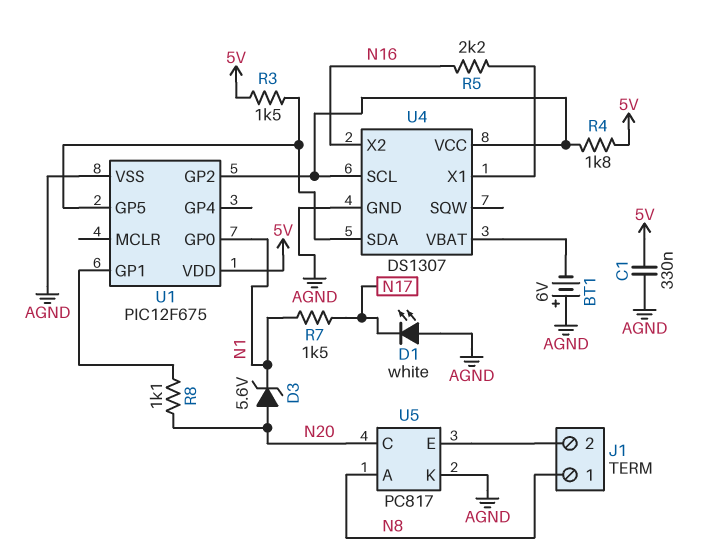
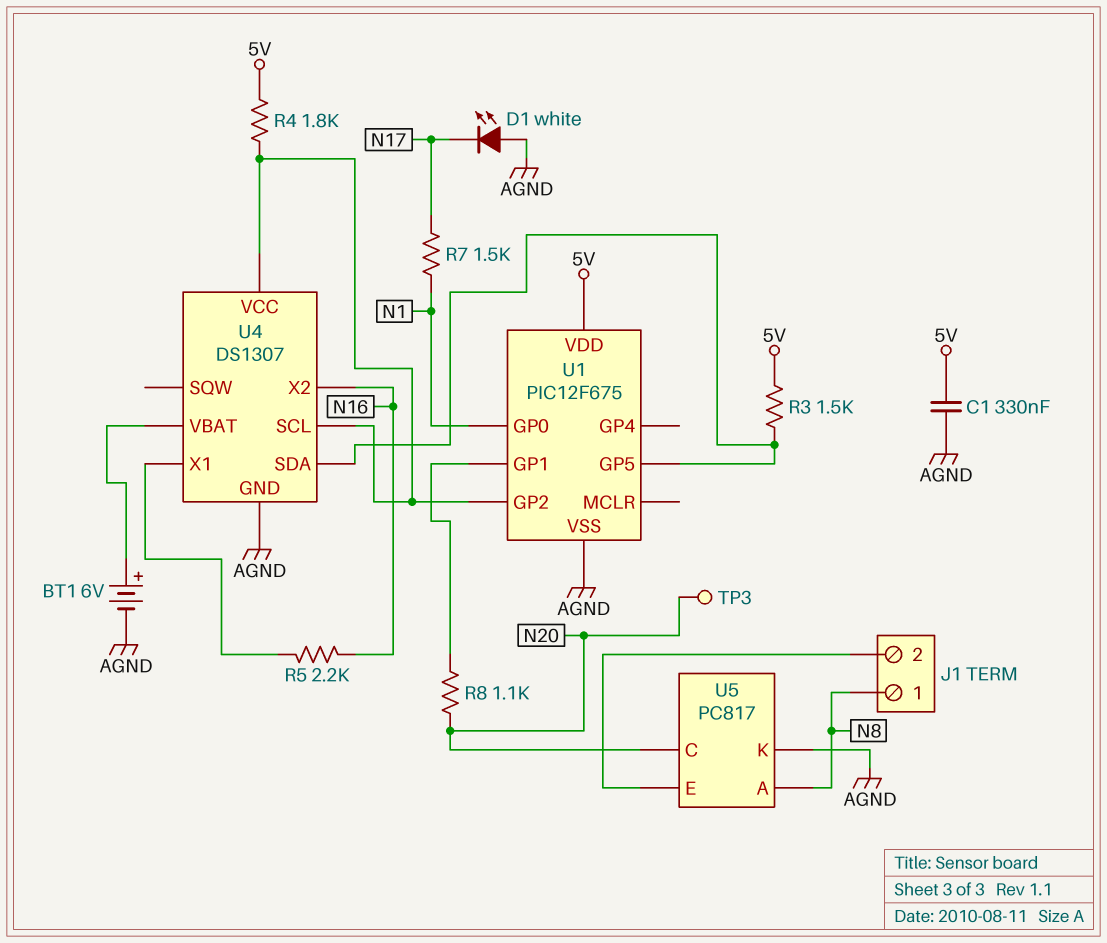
BT1: 6V (plus AGND, minus U4/VBAT) -> 6V (plus U4/VBAT, minus AGND)
D3: zener 5.6V (A N20, K N1) -> none
TP3: none -> test point (N20)

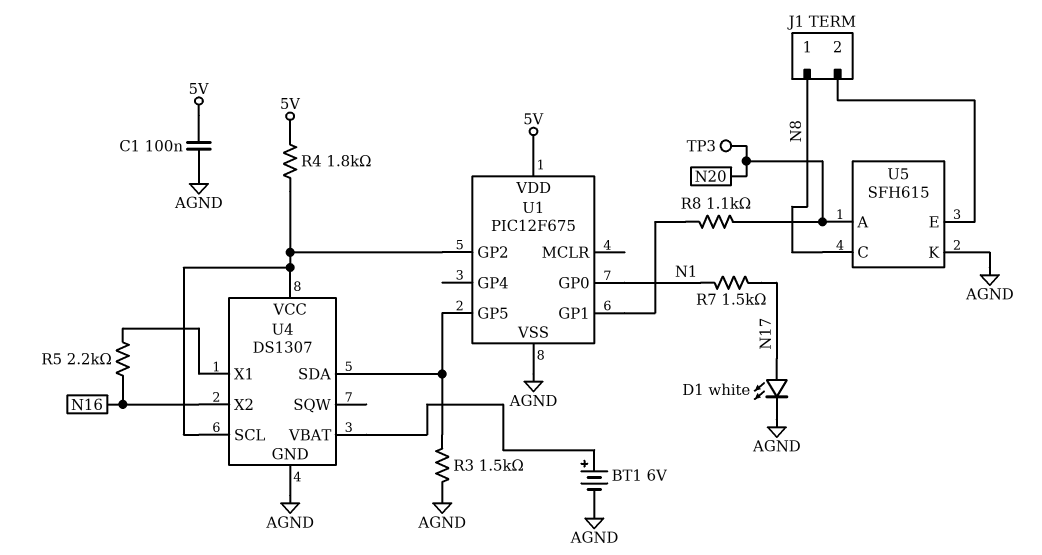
C1: 330nF (5V, AGND) -> 100nF (5V, AGND)
D1: LED white (A AGND, K N17) -> LED white (A N17, K AGND)
R3: 1.5k (5V, U1/GP5) -> 1.5k (AGND, U1/GP5)
U5: PC817 -> SFH615
U5 pin A: N8 -> N20
U5 pin C: N20 -> N8

